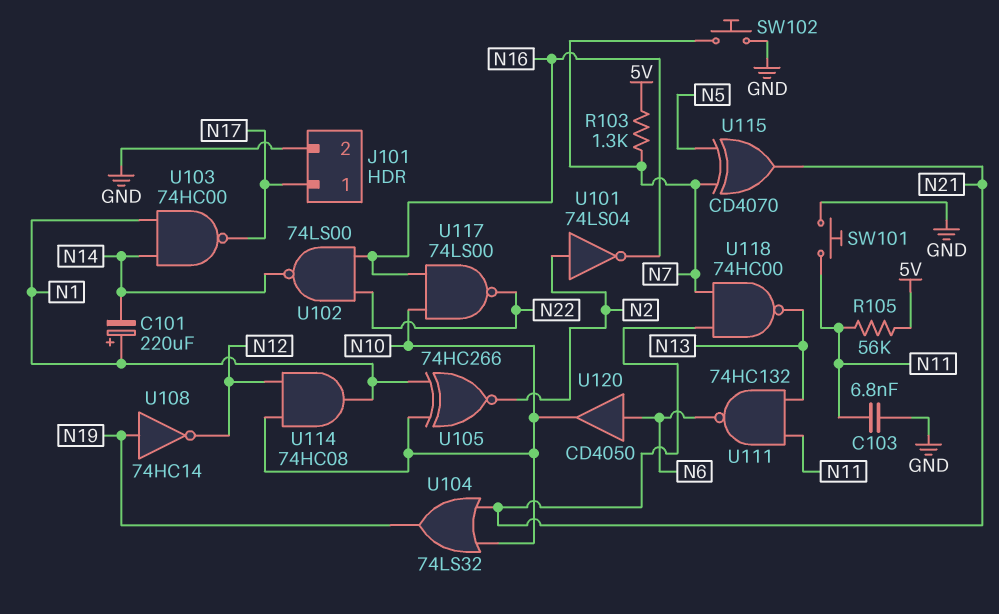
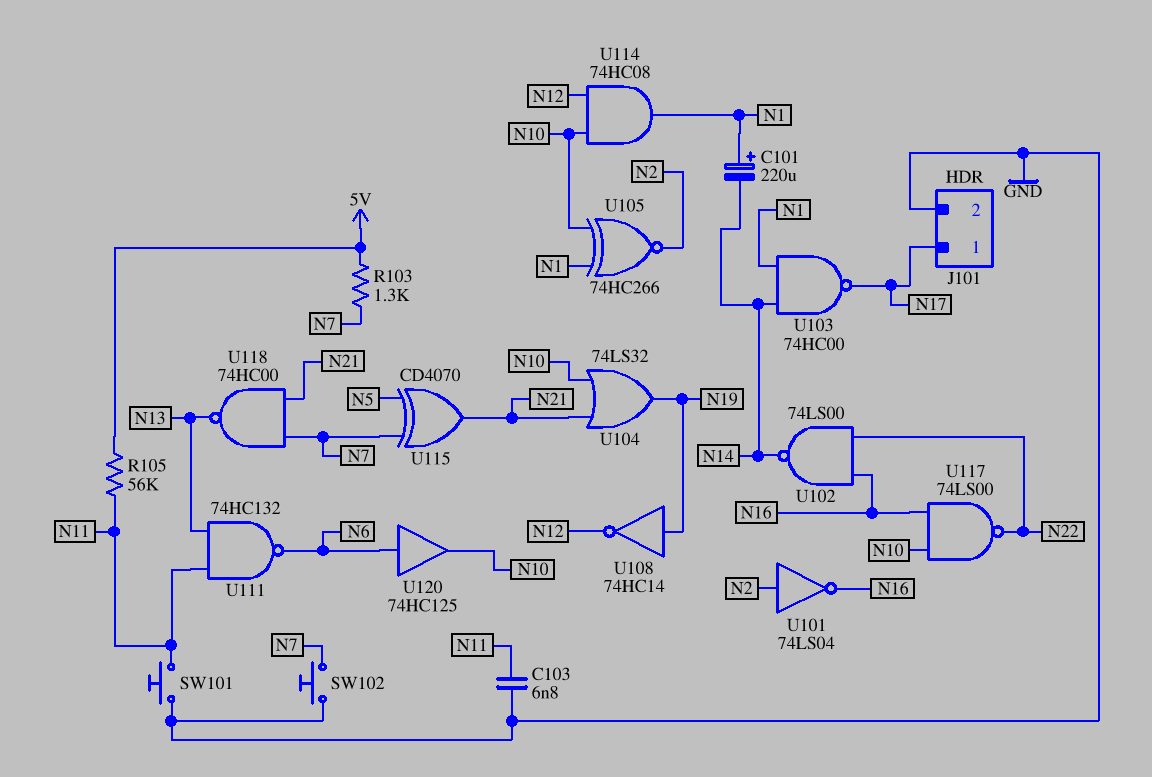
U120: buffer CD4050 (in N6, out N10) -> buffer 74HC125 (in N6, out N10)

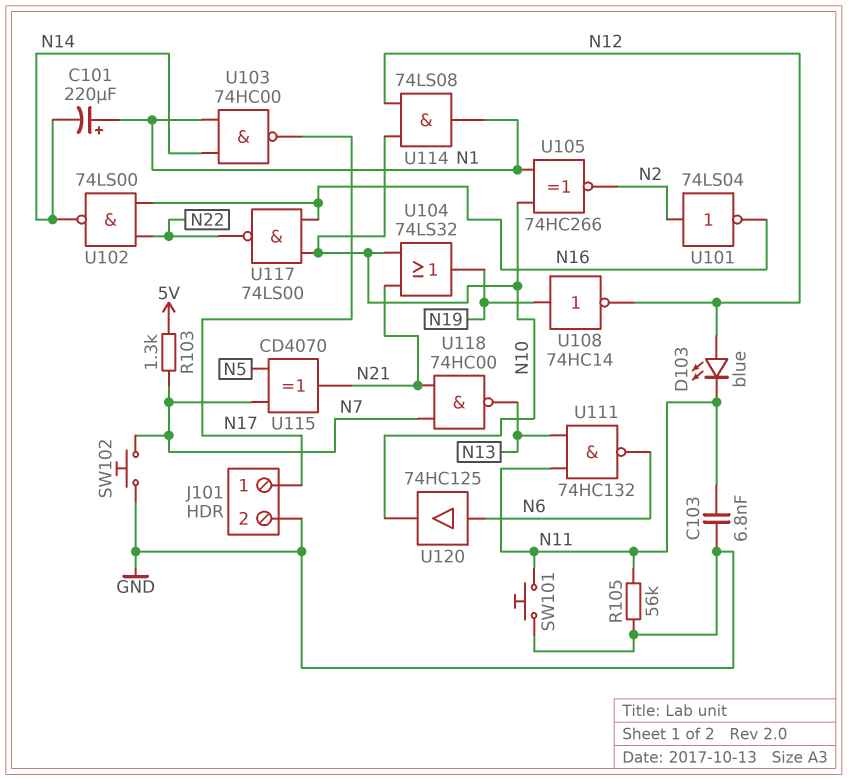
D103: none -> LED blue (A N12, K N11)
R105: 56k (5V, N11) -> 56k (GND, N11)
U114: AND 74HC08 (in N10, in N12, out N1) -> AND 74LS08 (in N10, in N12, out N1)

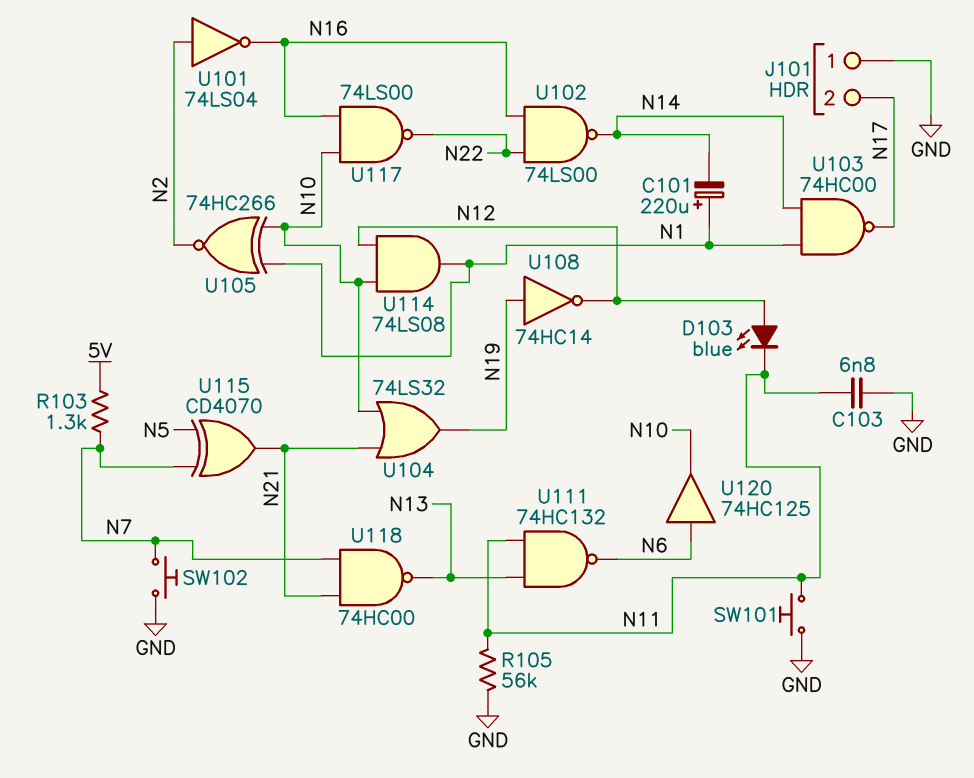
J101 pin 1: N17 -> GND
J101 pin 2: GND -> N17

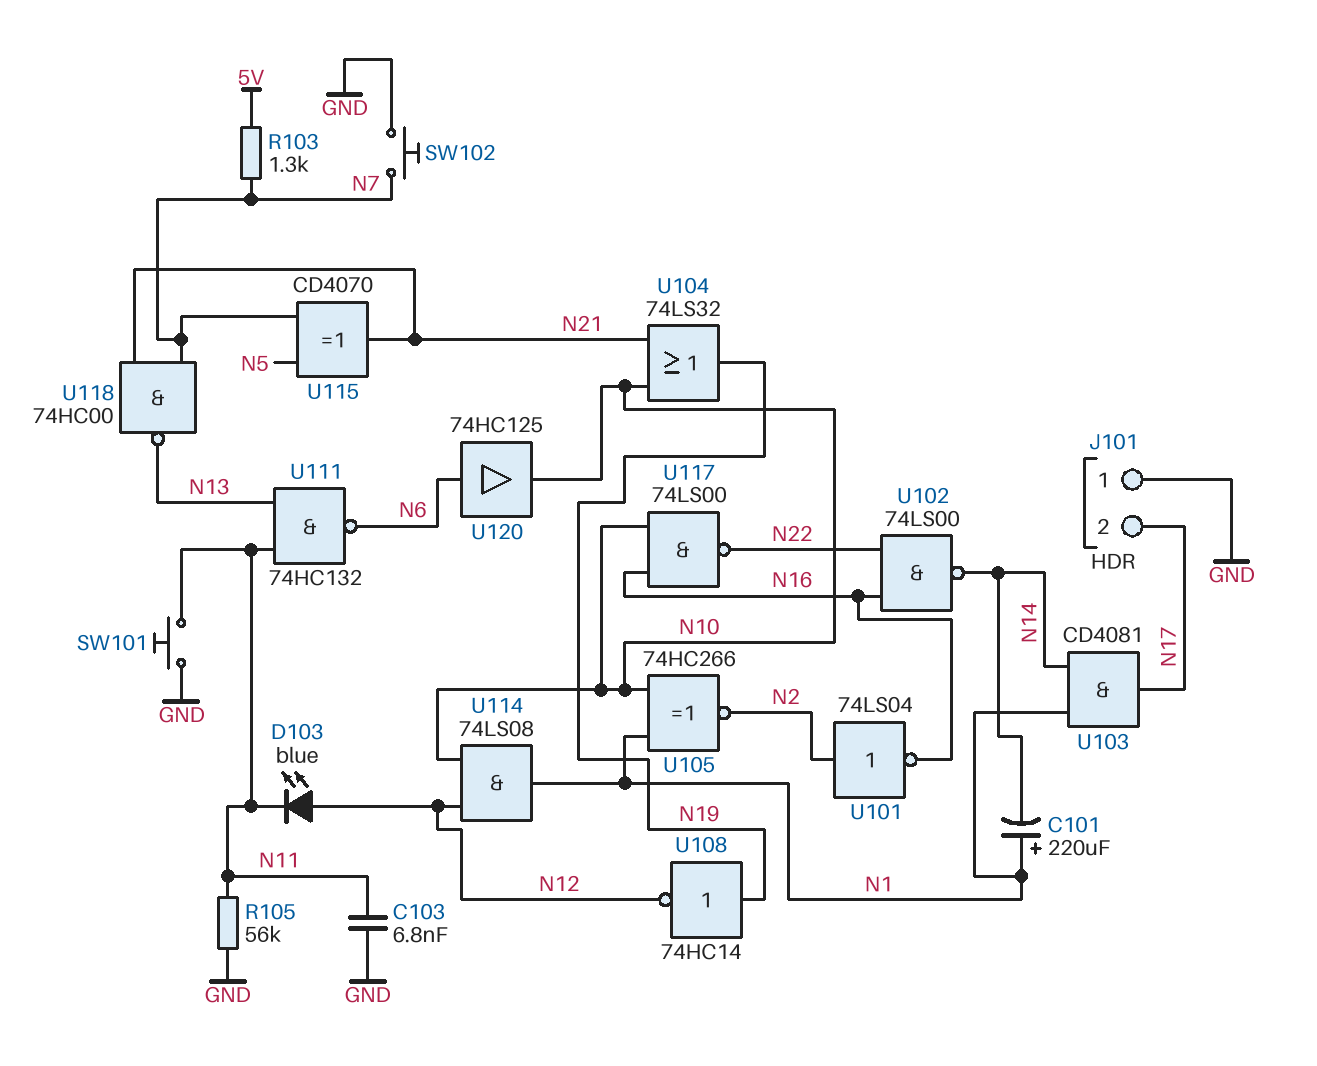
U103: NAND 74HC00 (in N1, in N14, out N17) -> AND CD4081 (in N1, in N14, out N17)

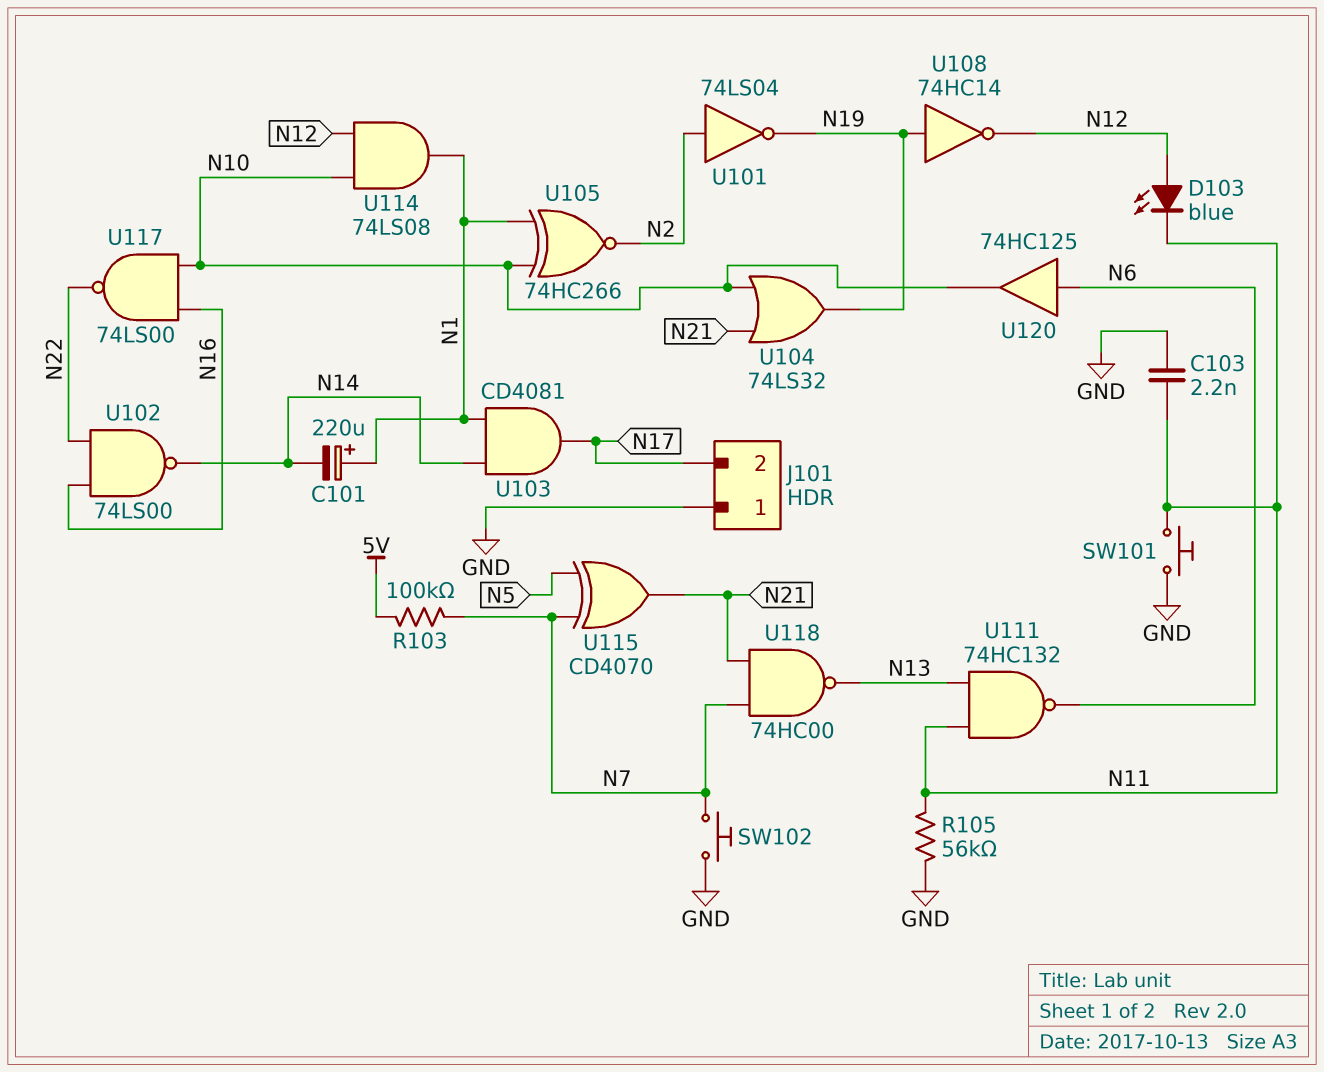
C103: 6.8nF (GND, N11) -> 2.2nF (GND, N11)
R103: 1.3k (5V, N7) -> 100k (5V, N7)
U101: NOT 74LS04 (in N2, out N16) -> NOT 74LS04 (in N2, out N19)

